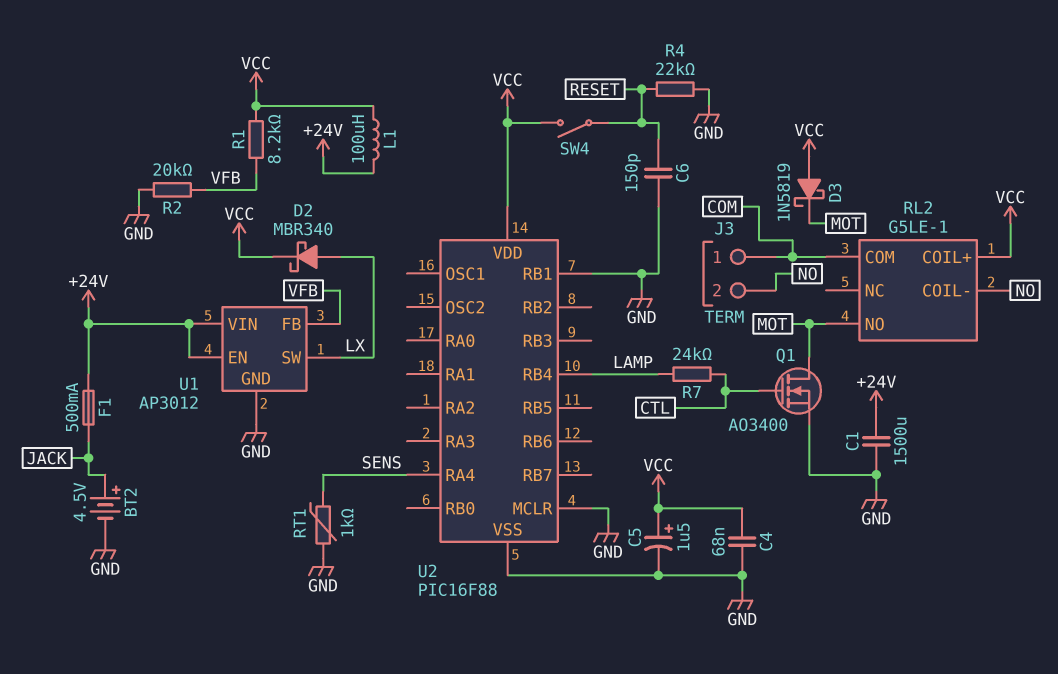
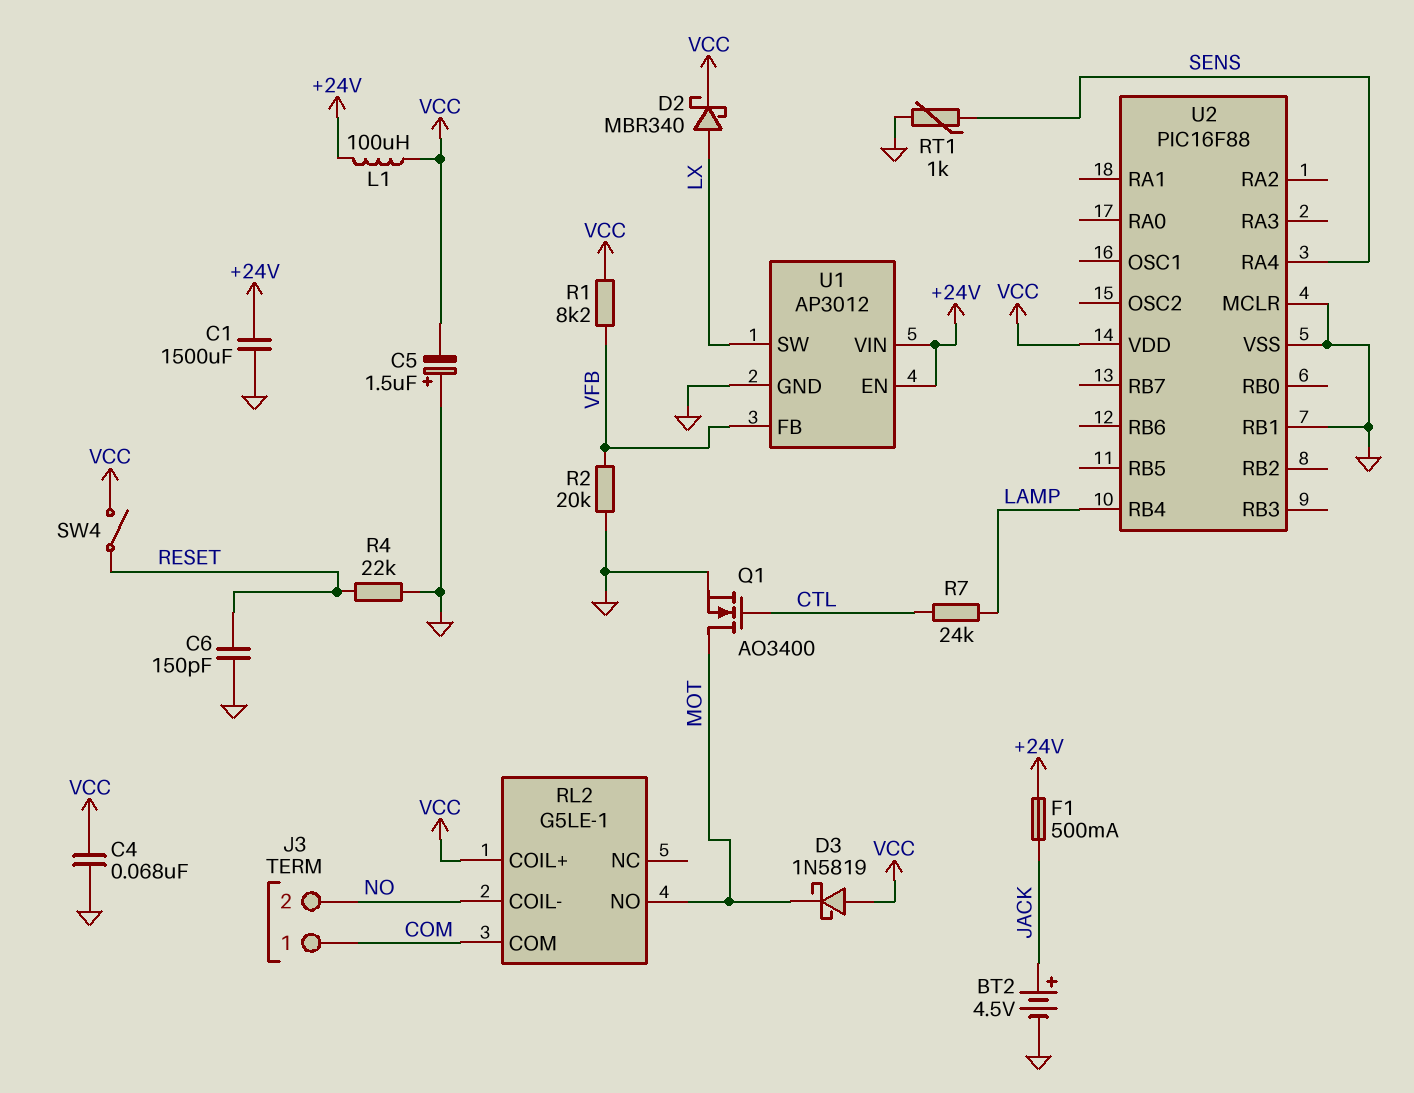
C5: 1.5uF (plus VCC, minus GND) -> 1.5uF (plus GND, minus VCC)

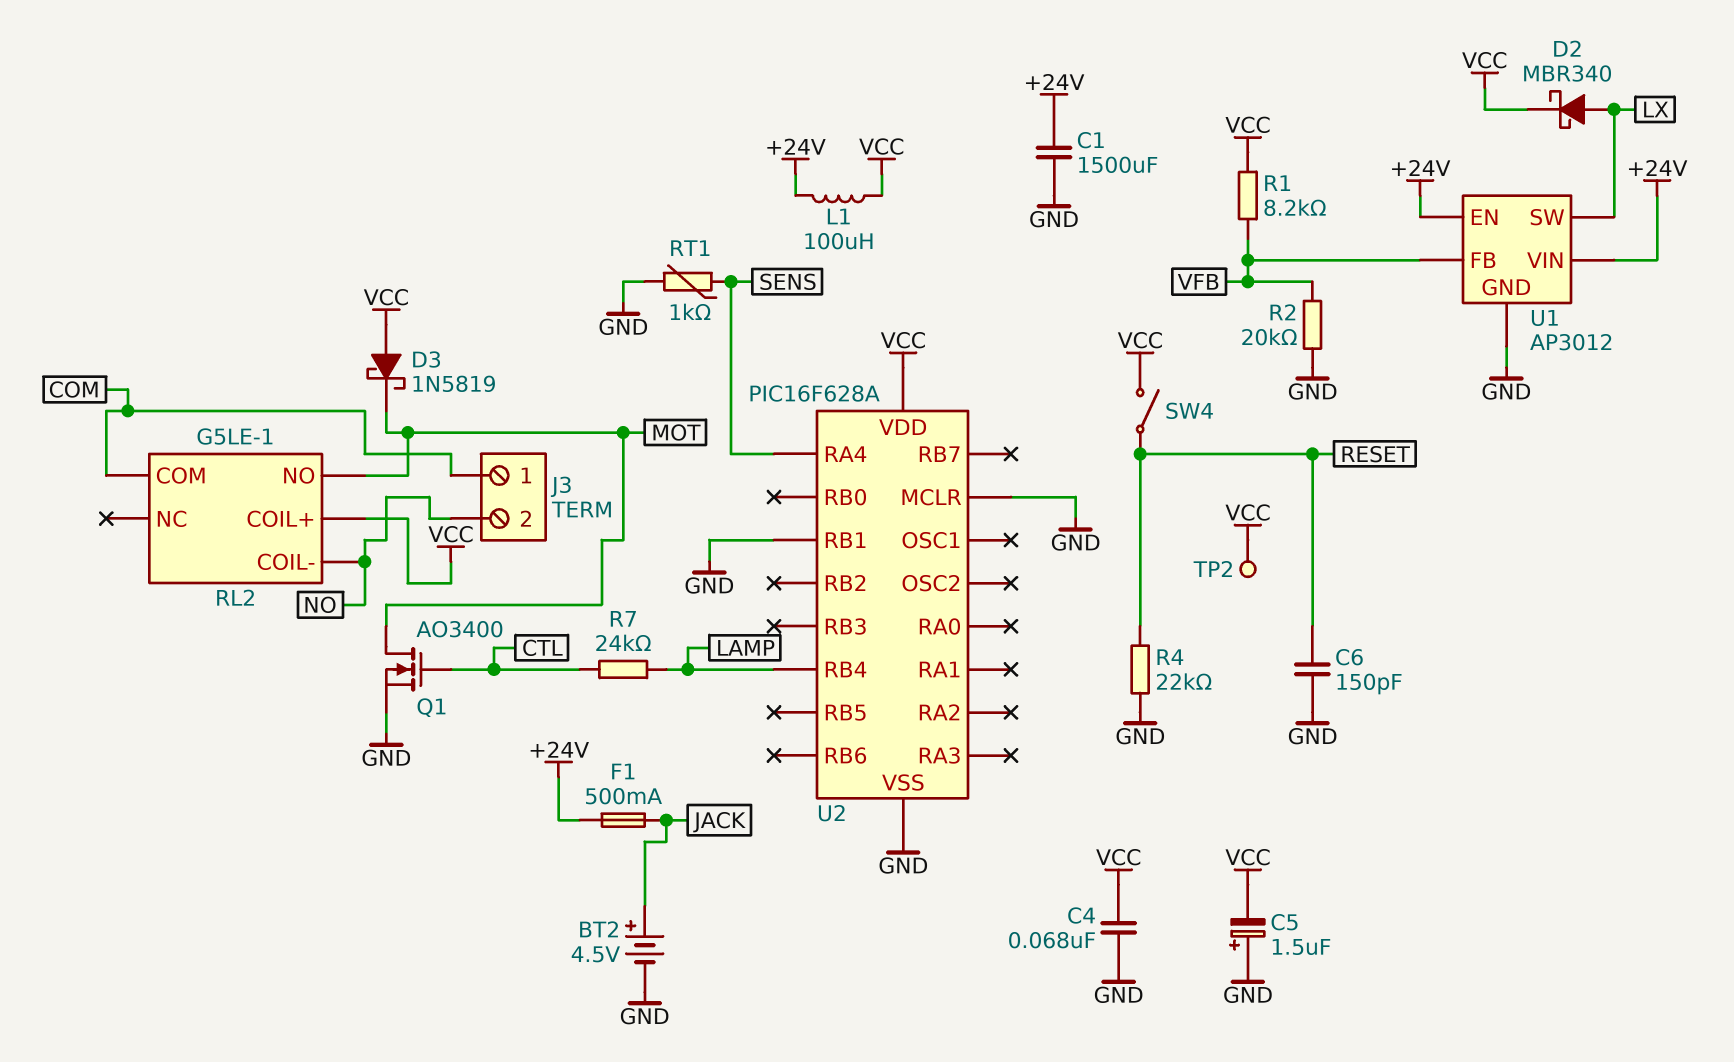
TP2: none -> test point (VCC)
U2: PIC16F88 -> PIC16F628A

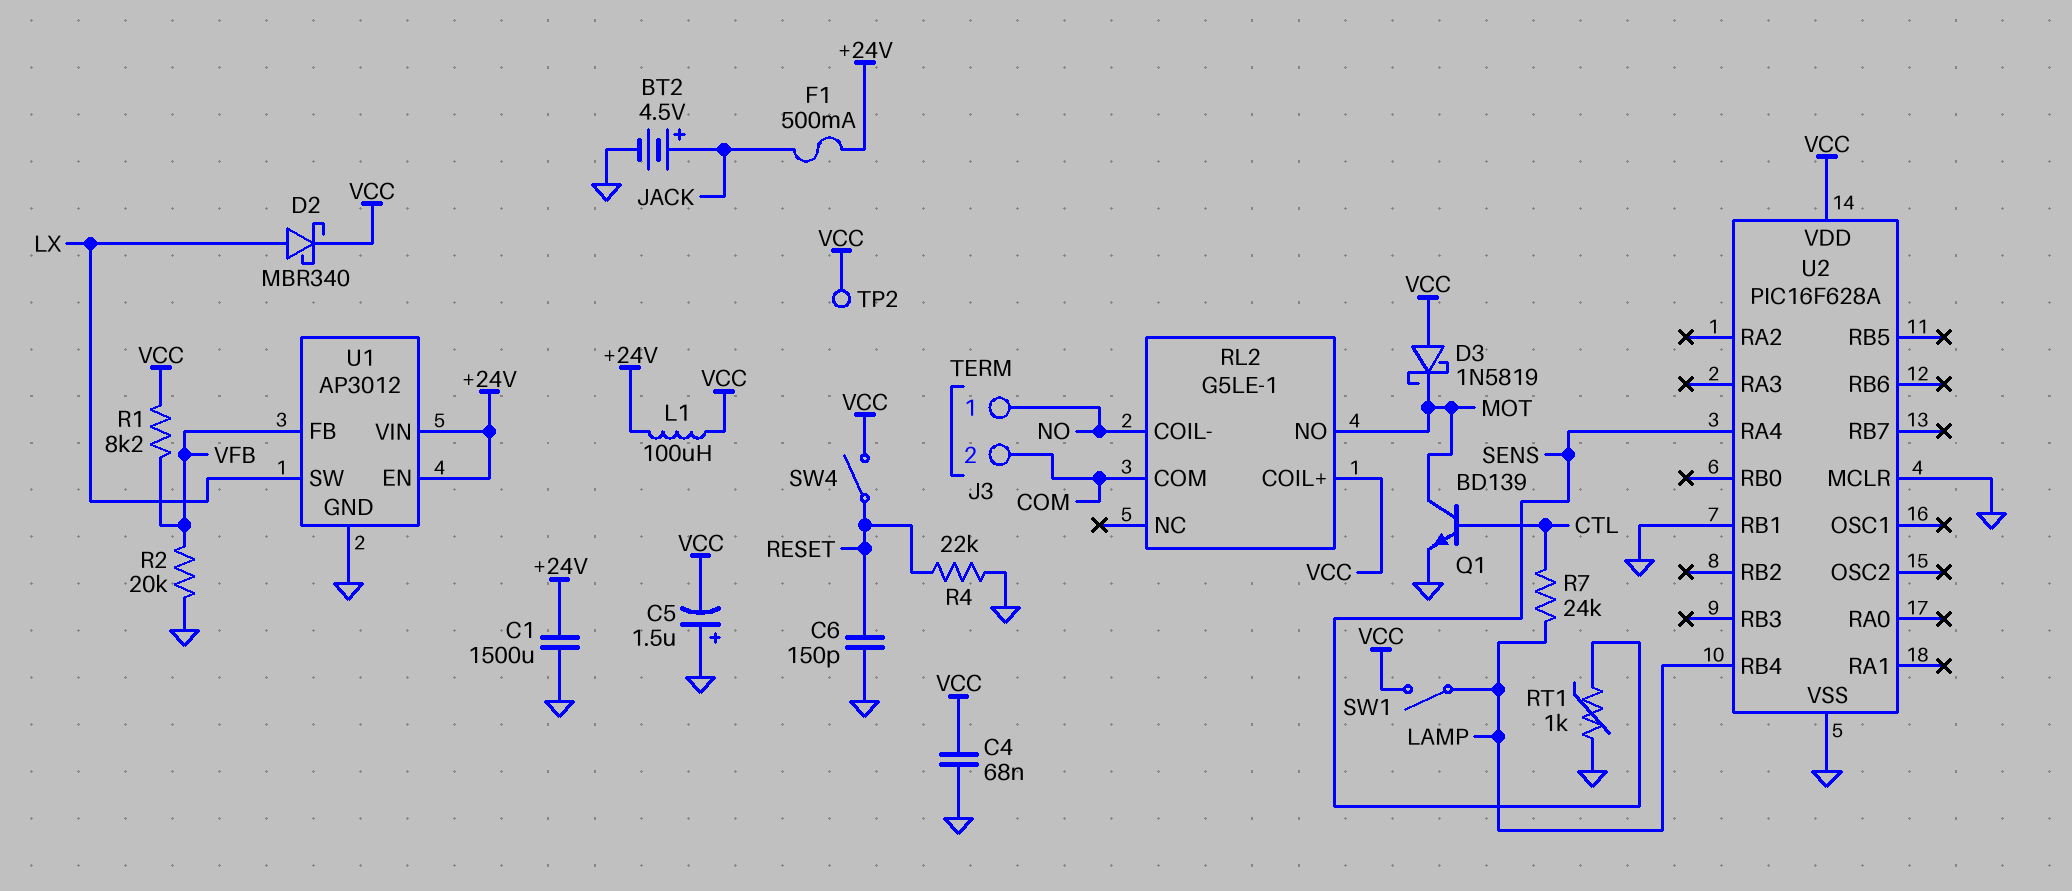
J3 pin 1: COM -> NO
J3 pin 2: NO -> COM
Q1: NMOS AO3400 (G CTL, D MOT, S GND) -> NPN BD139 (B CTL, C MOT, E GND)
SW1: none -> switch (LAMP, VCC)

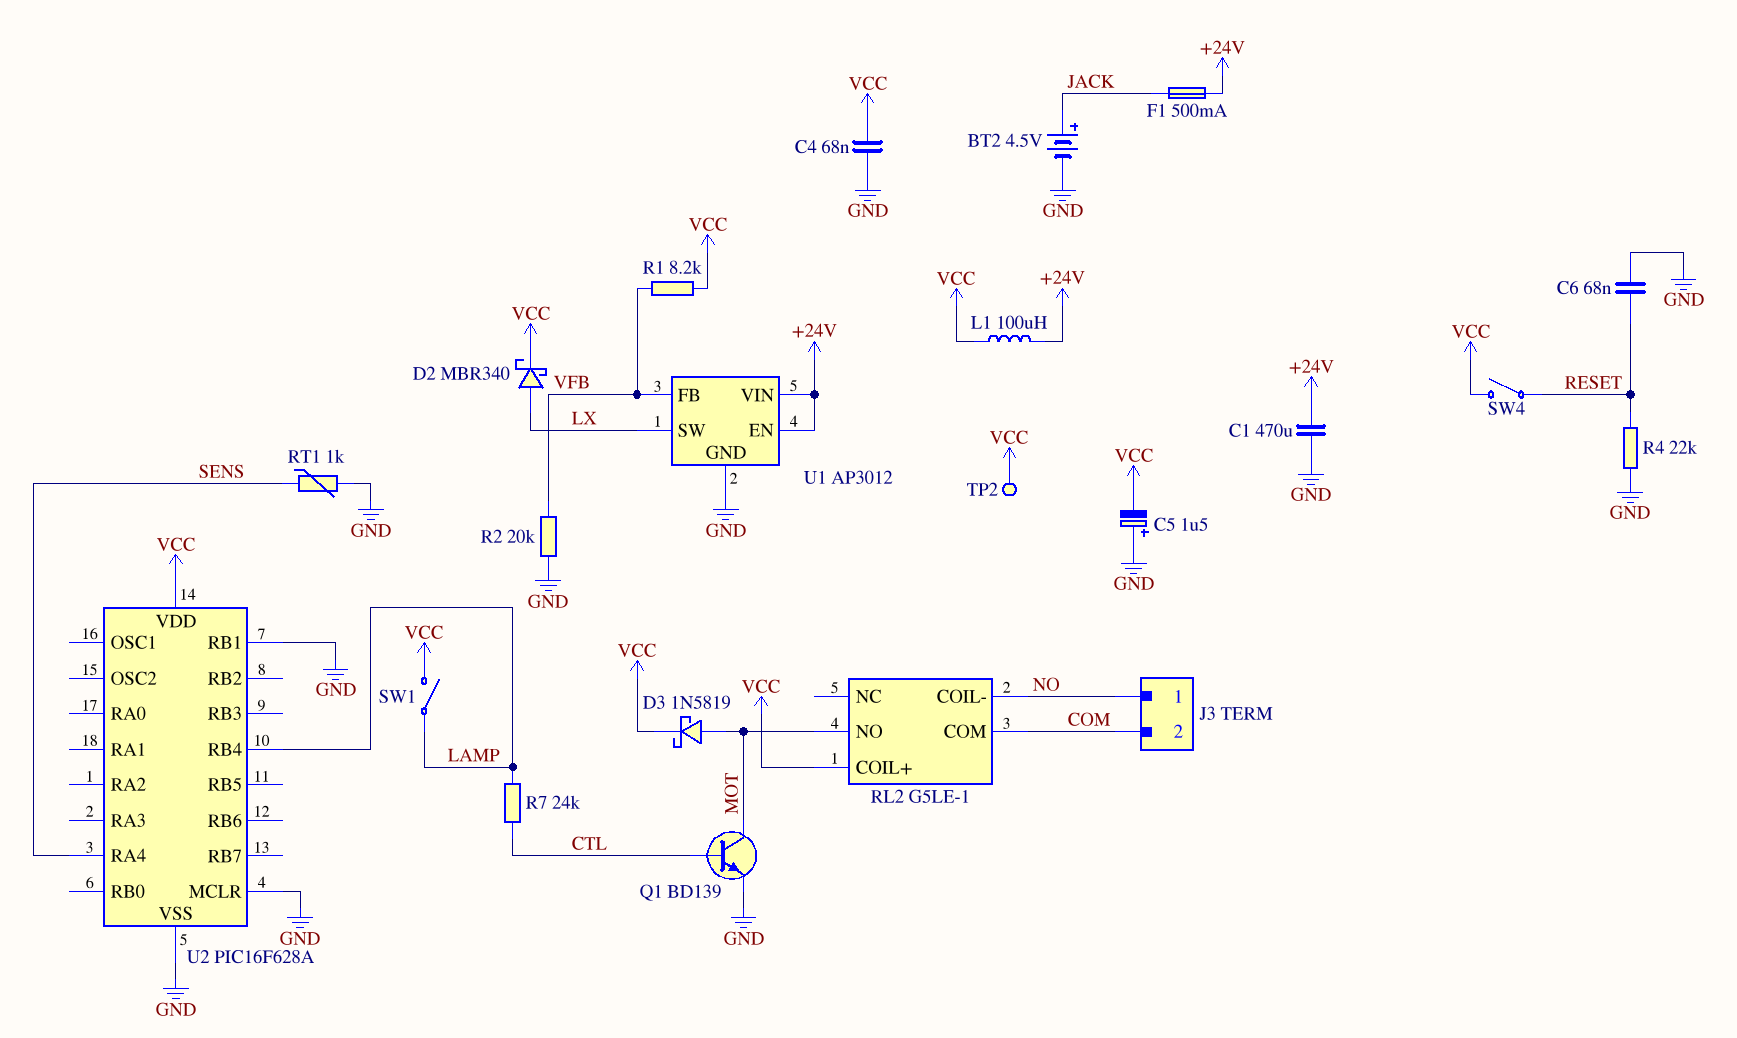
C1: 1500uF (+24V, GND) -> 470uF (+24V, GND)
C6: 150pF (GND, RESET) -> 68nF (GND, RESET)
D3: schottky 1N5819 (A VCC, K MOT) -> schottky 1N5819 (A MOT, K VCC)

